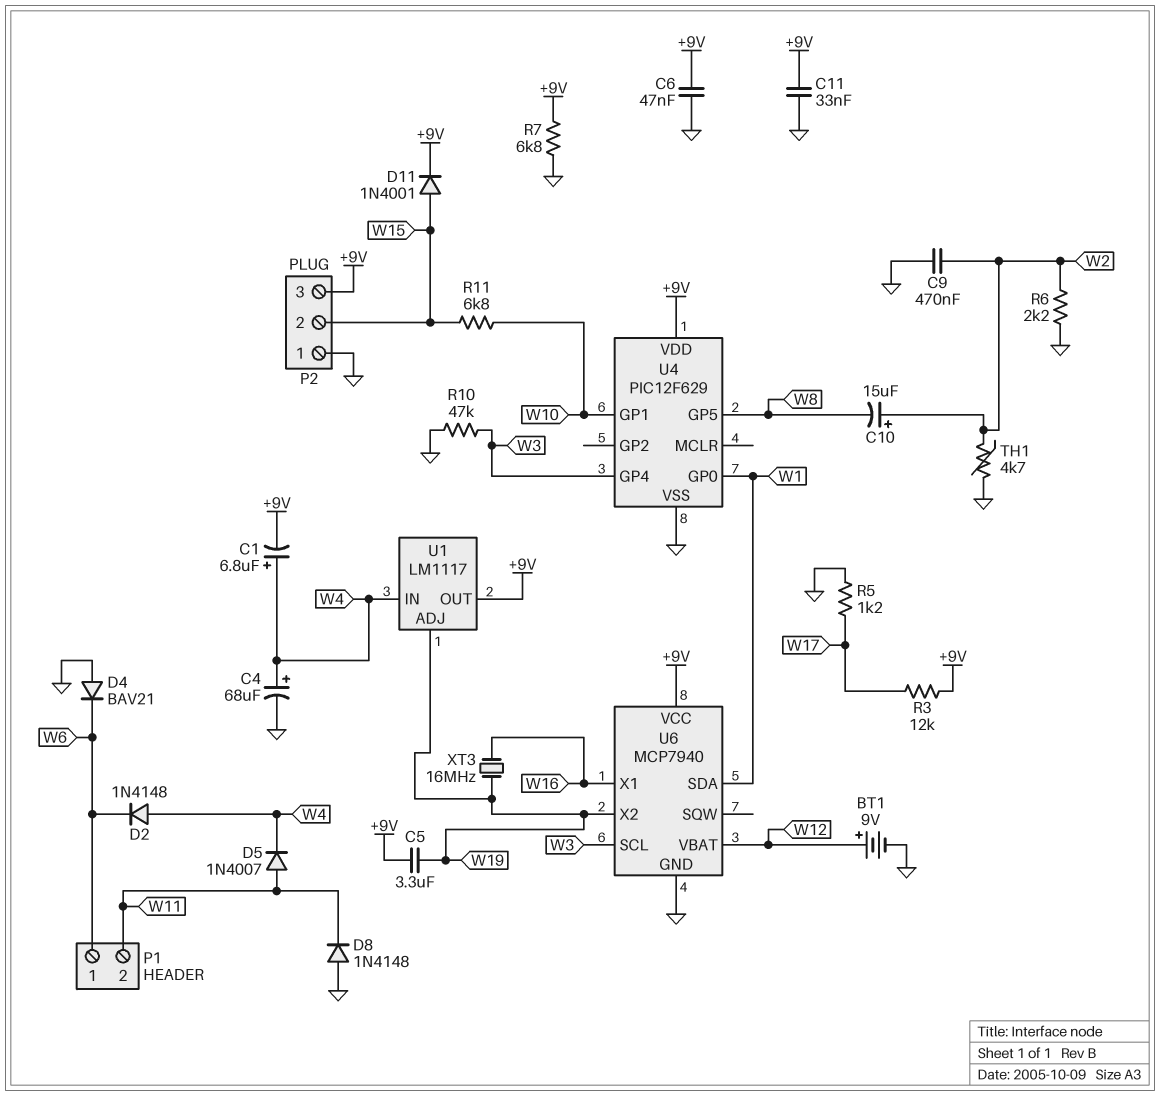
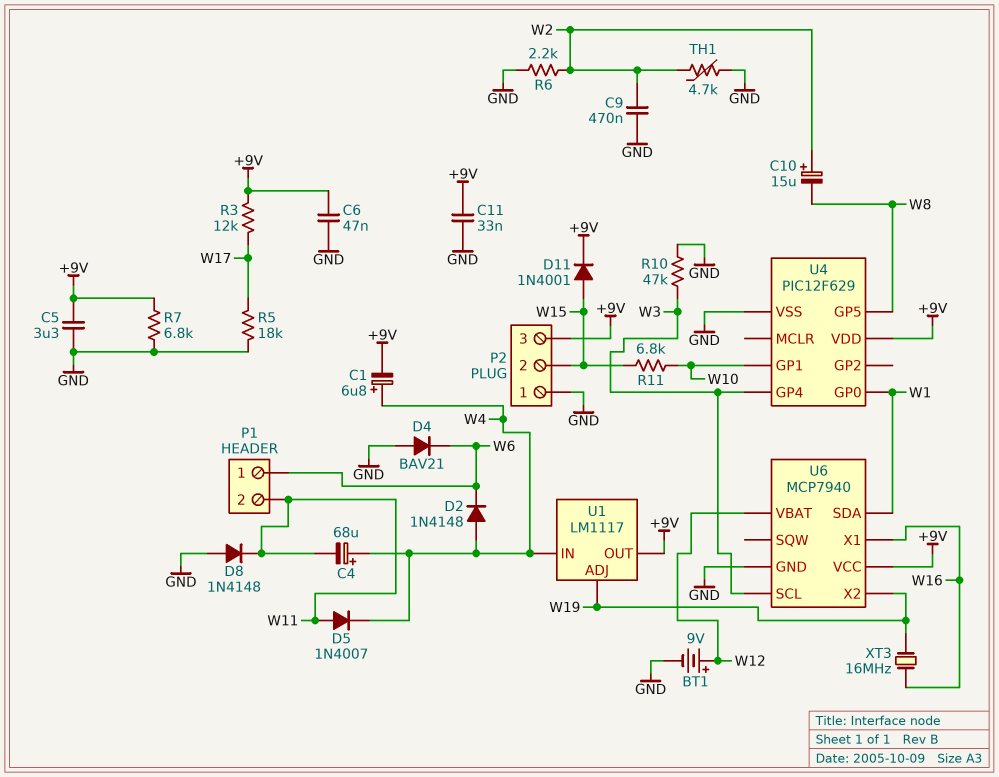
C4: 68uF (plus W4, minus GND) -> 68uF (plus W4, minus W11)
C5: 3.3uF (+9V, W19) -> 3.3uF (+9V, GND)
R5: 1.2k (GND, W17) -> 18k (GND, W17)

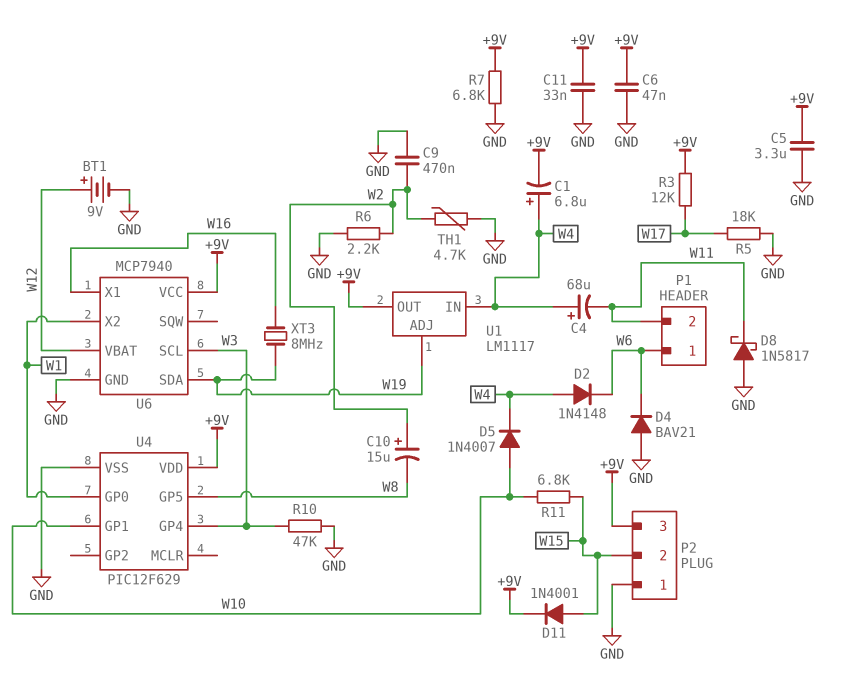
D5: diode 1N4007 (A W11, K W4) -> diode 1N4007 (A W10, K W4)
D8: diode 1N4148 (A GND, K W11) -> schottky 1N5817 (A GND, K W11)
U6 pin SDA: W1 -> W19
U6 pin X2: W19 -> W1
XT3: 16MHz (W16, W19) -> 8MHz (W16, W19)

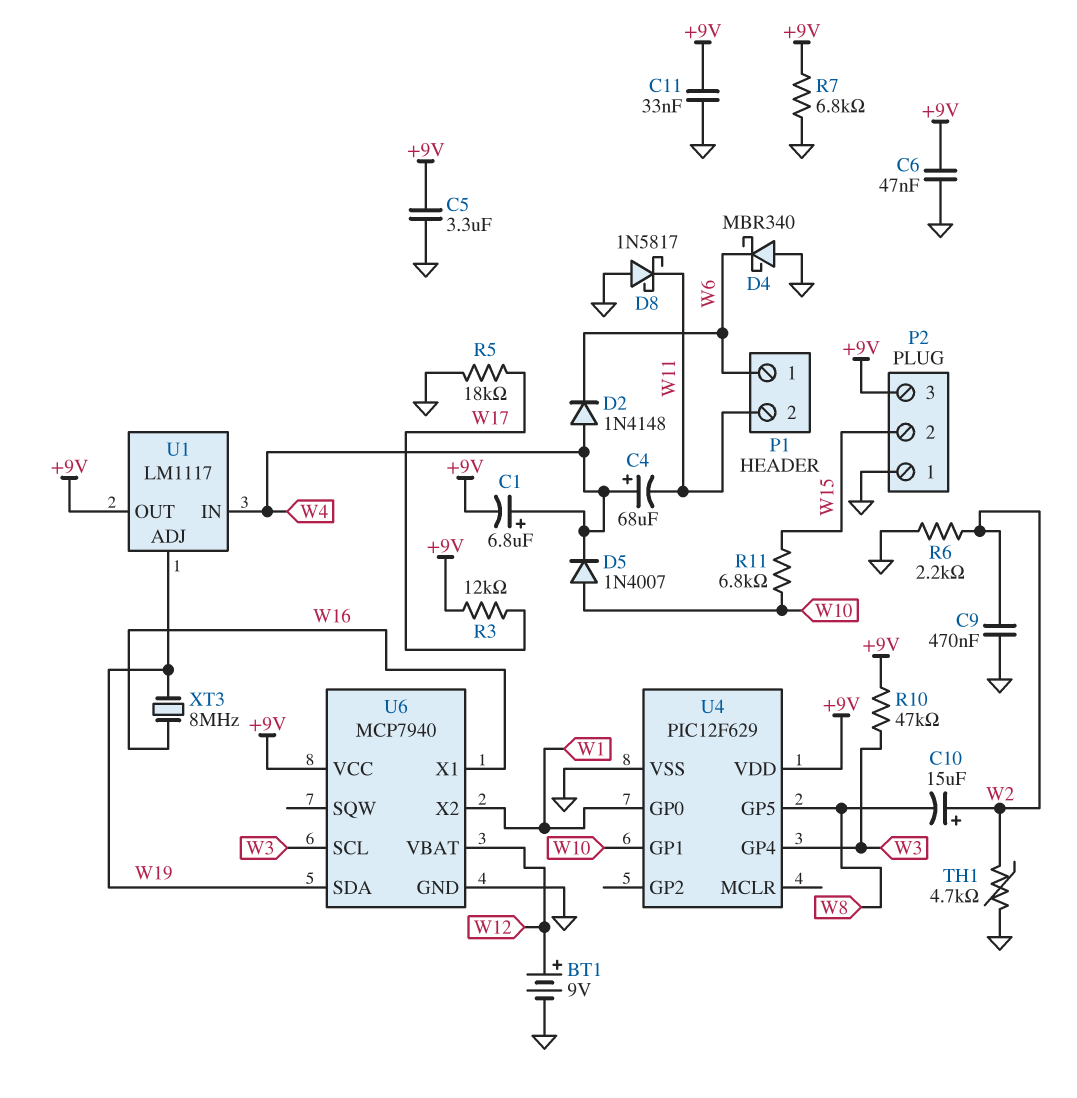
D4: diode BAV21 (A GND, K W6) -> schottky MBR340 (A GND, K W6)
D11: diode 1N4001 (A W15, K +9V) -> none
R10: 47k (GND, W3) -> 47k (+9V, W3)

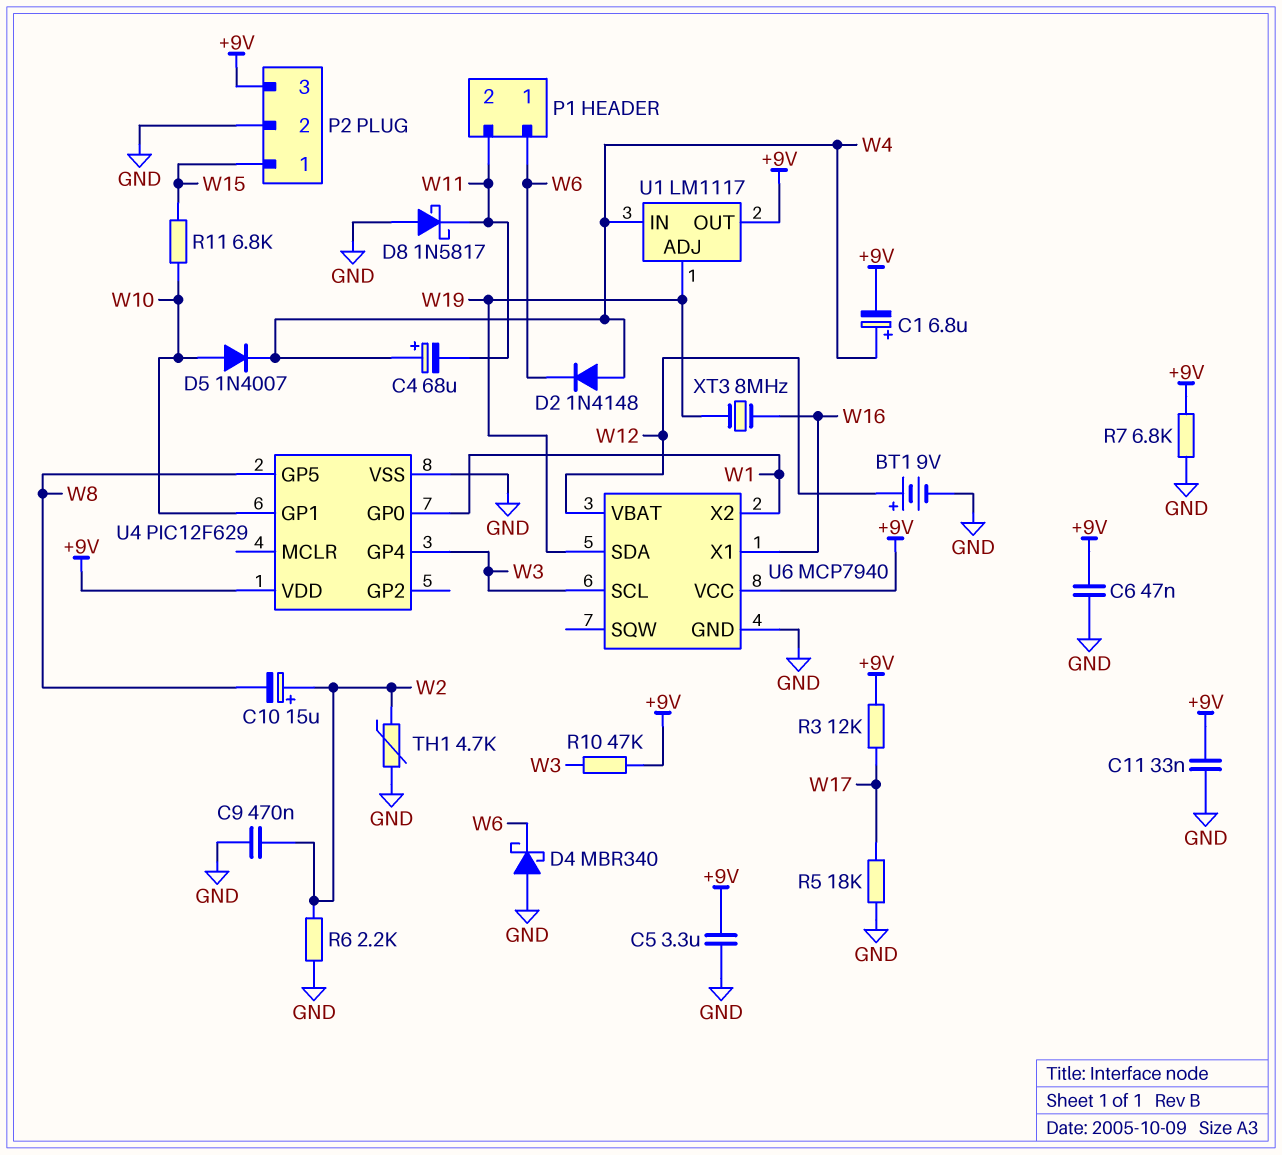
P2 pin 1: GND -> W15
P2 pin 2: W15 -> GND

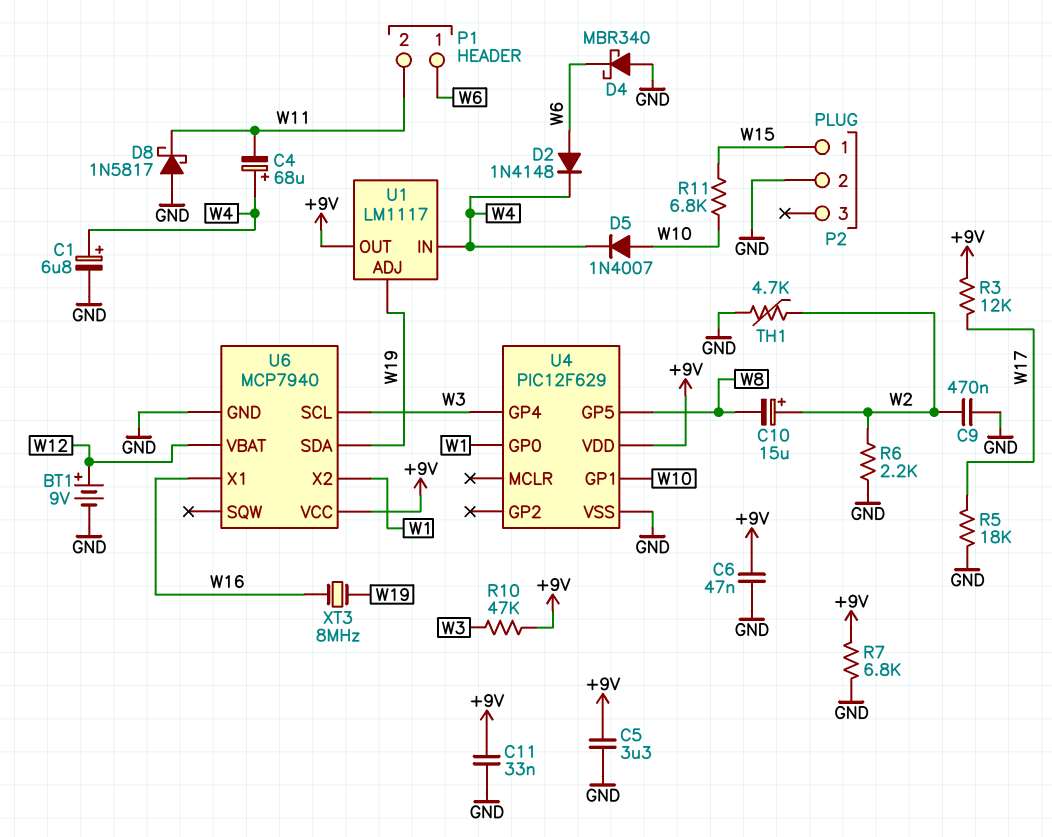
C1: 6.8uF (plus W4, minus +9V) -> 6.8uF (plus W4, minus GND)
D2: diode 1N4148 (A W4, K W6) -> diode 1N4148 (A W6, K W4)
P2 pin 3: +9V -> none

